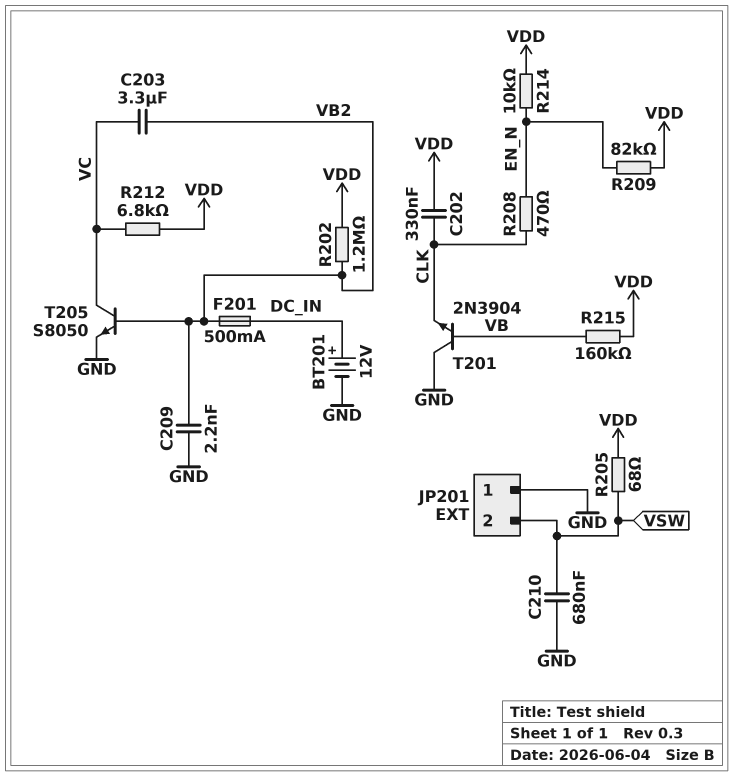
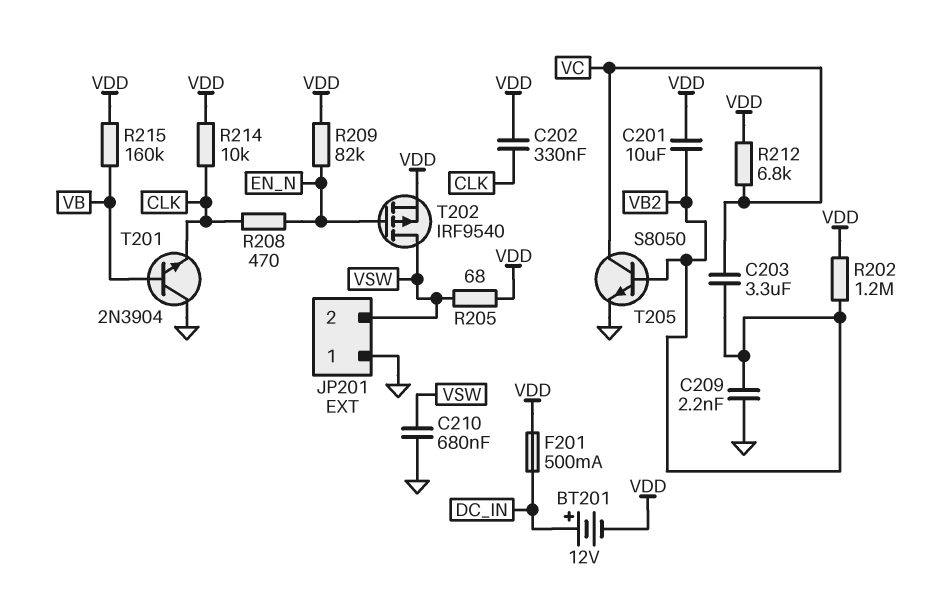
BT201: 12V (plus DC_IN, minus GND) -> 12V (plus DC_IN, minus VDD)
C201: none -> 10uF (VB2, VDD)
F201: 500mA (DC_IN, VB2) -> 500mA (DC_IN, VDD)
R214: 10k (EN_N, VDD) -> 10k (CLK, VDD)
T202: none -> PMOS IRF9540 (G EN_N, D VSW, S VDD)

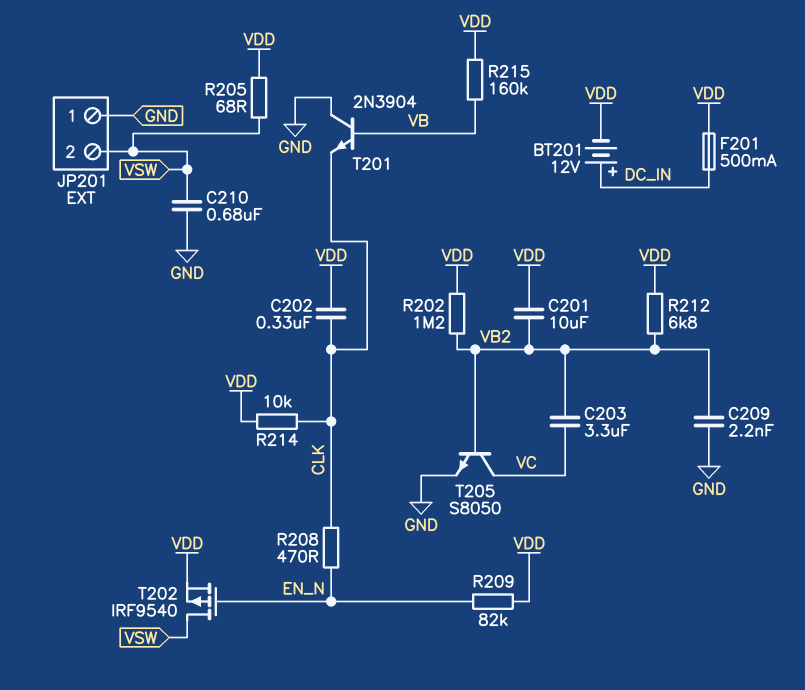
R212: 6.8k (VC, VDD) -> 6.8k (VB2, VDD)

